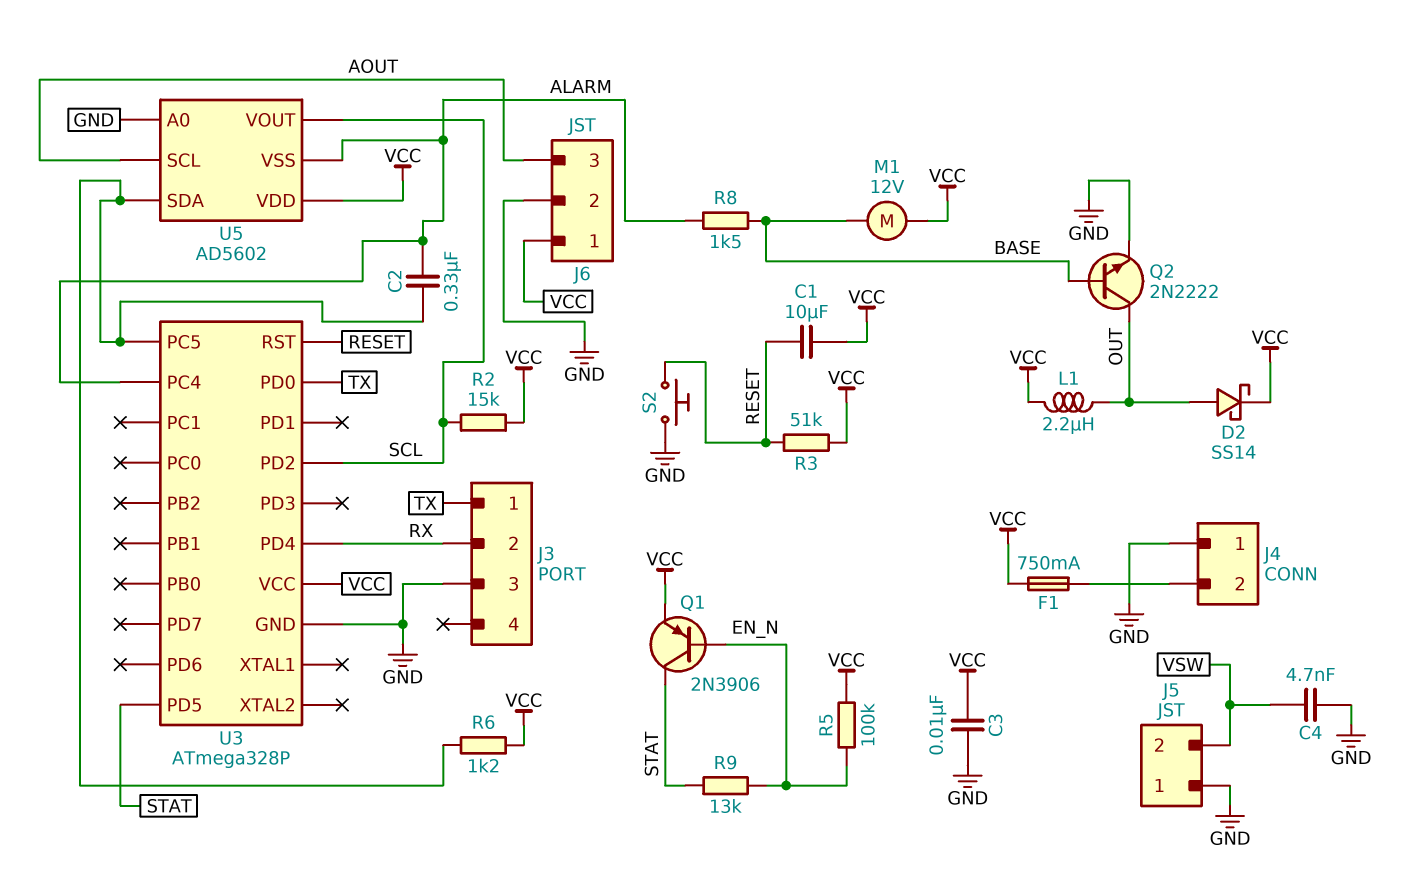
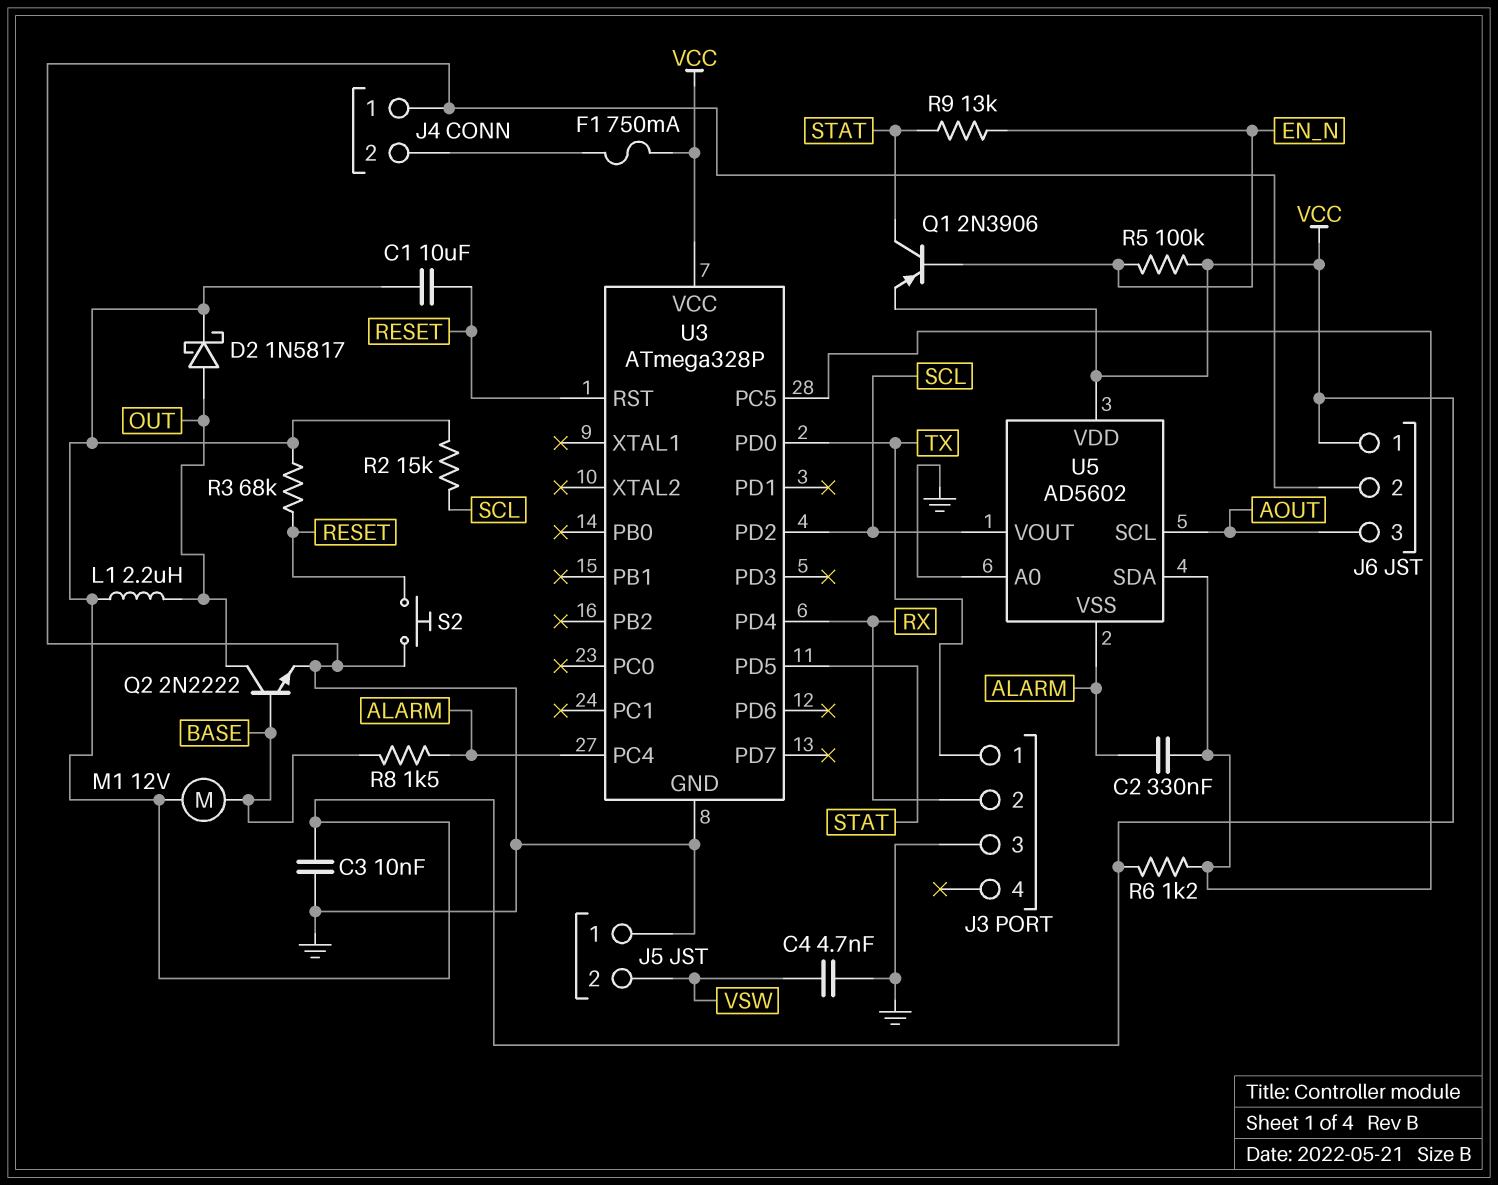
D2: schottky SS14 (A OUT, K VCC) -> schottky 1N5817 (A OUT, K VCC)
R3: 51k (RESET, VCC) -> 68k (RESET, VCC)

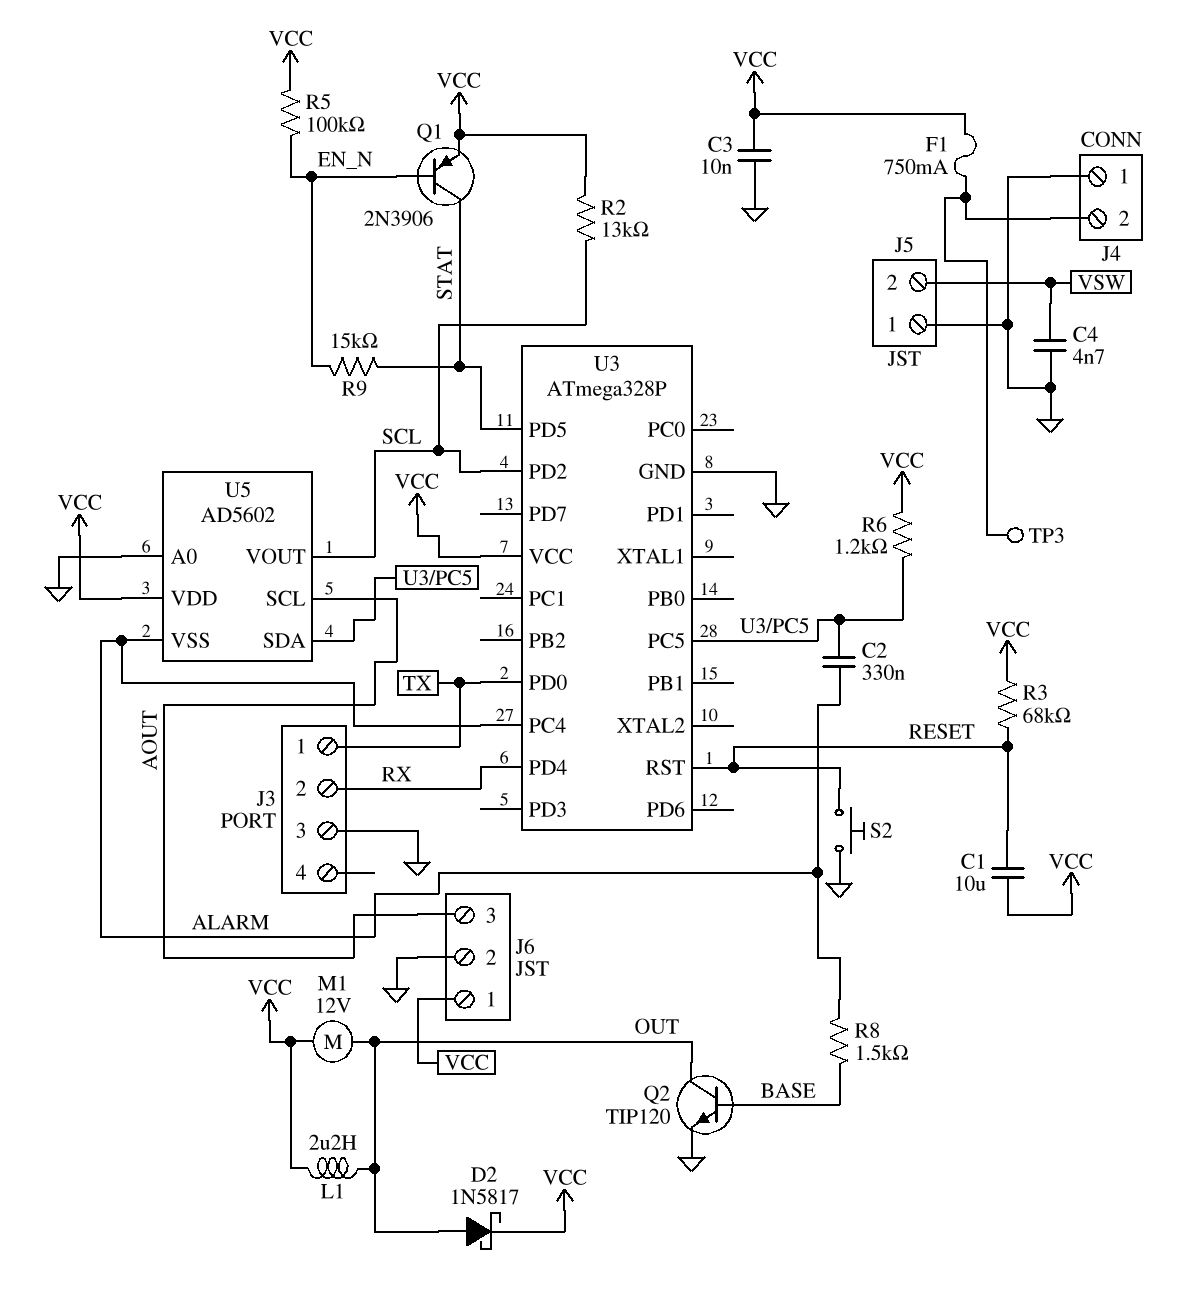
M1: motor 12V (BASE, VCC) -> motor 12V (OUT, VCC)
Q2: NPN 2N2222 (B BASE, C OUT, E GND) -> NPN TIP120 (B BASE, C OUT, E GND)
R2: 15k (SCL, VCC) -> 13k (SCL, VCC)
R9: 13k (EN_N, STAT) -> 15k (EN_N, STAT)
TP3: none -> test point (J4/2)

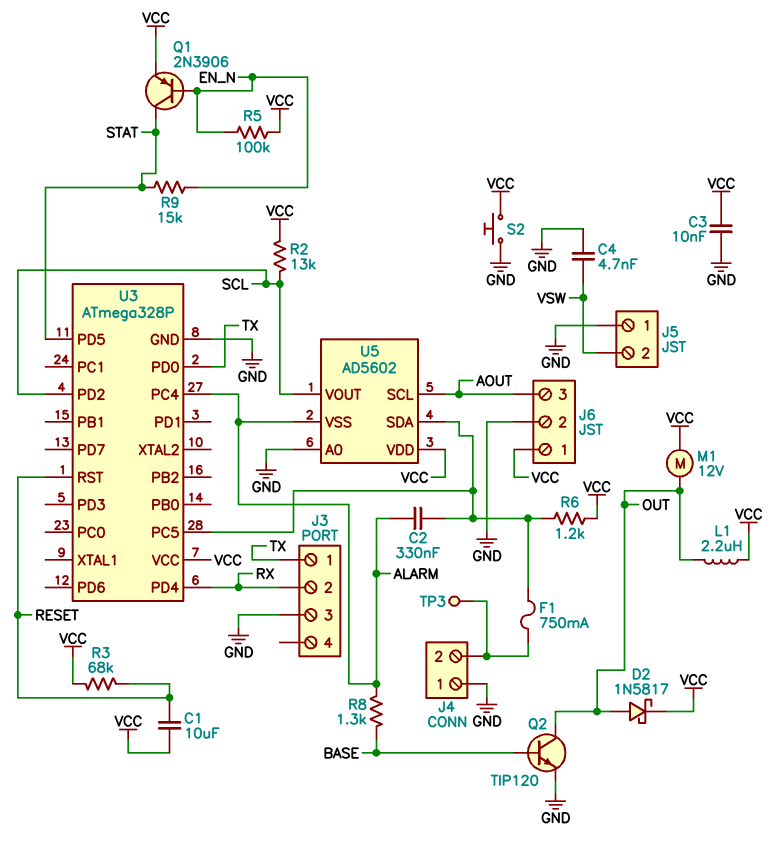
F1: 750mA (J4/2, VCC) -> 750mA (J4/2, U3/PC5)
R8: 1.5k (ALARM, BASE) -> 1.3k (ALARM, BASE)
S2: button (GND, RESET) -> button (GND, VCC)

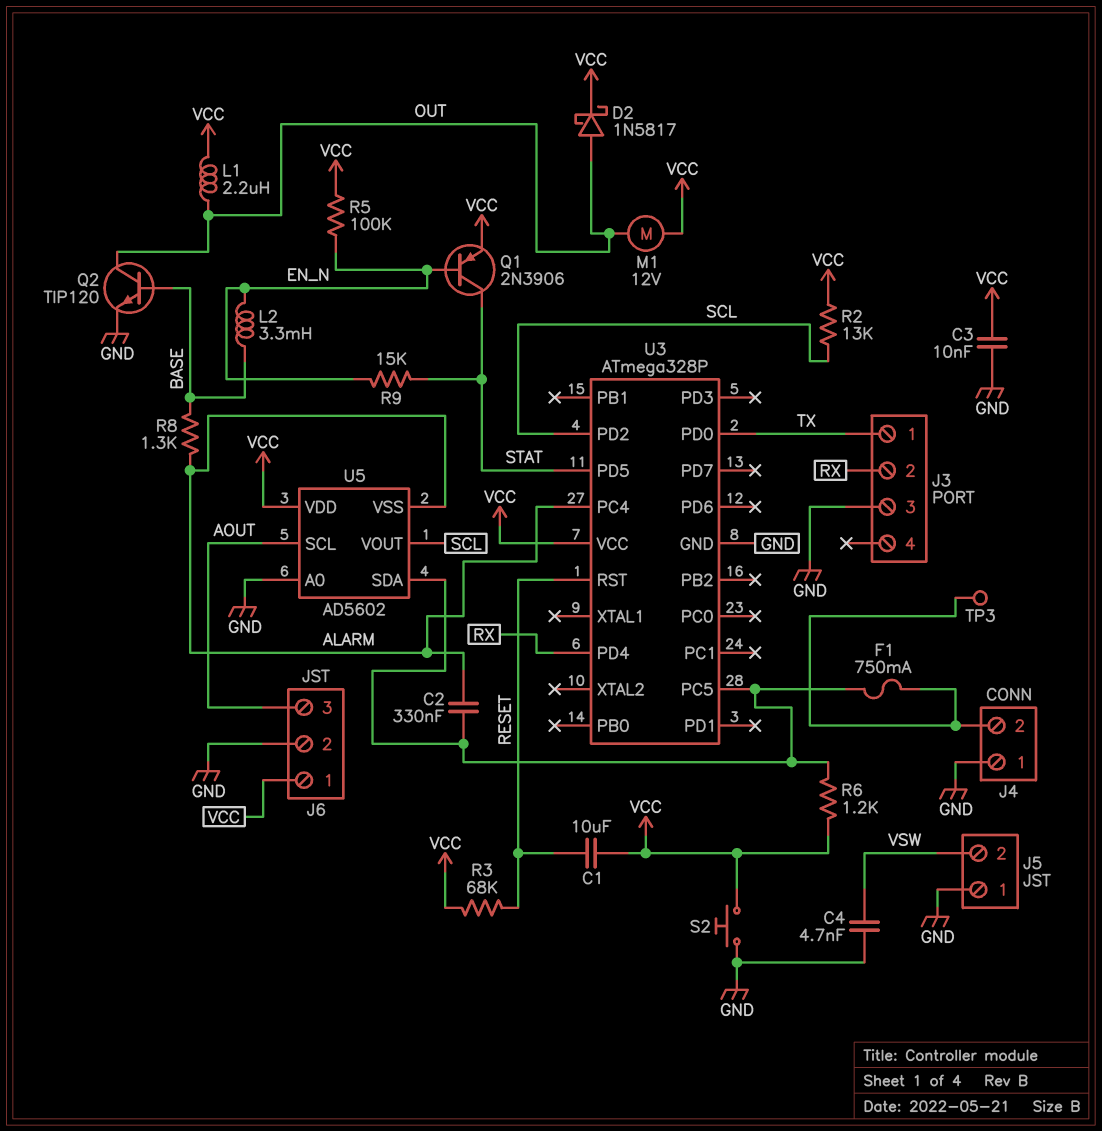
L2: none -> 3.3mH (BASE, EN_N)

